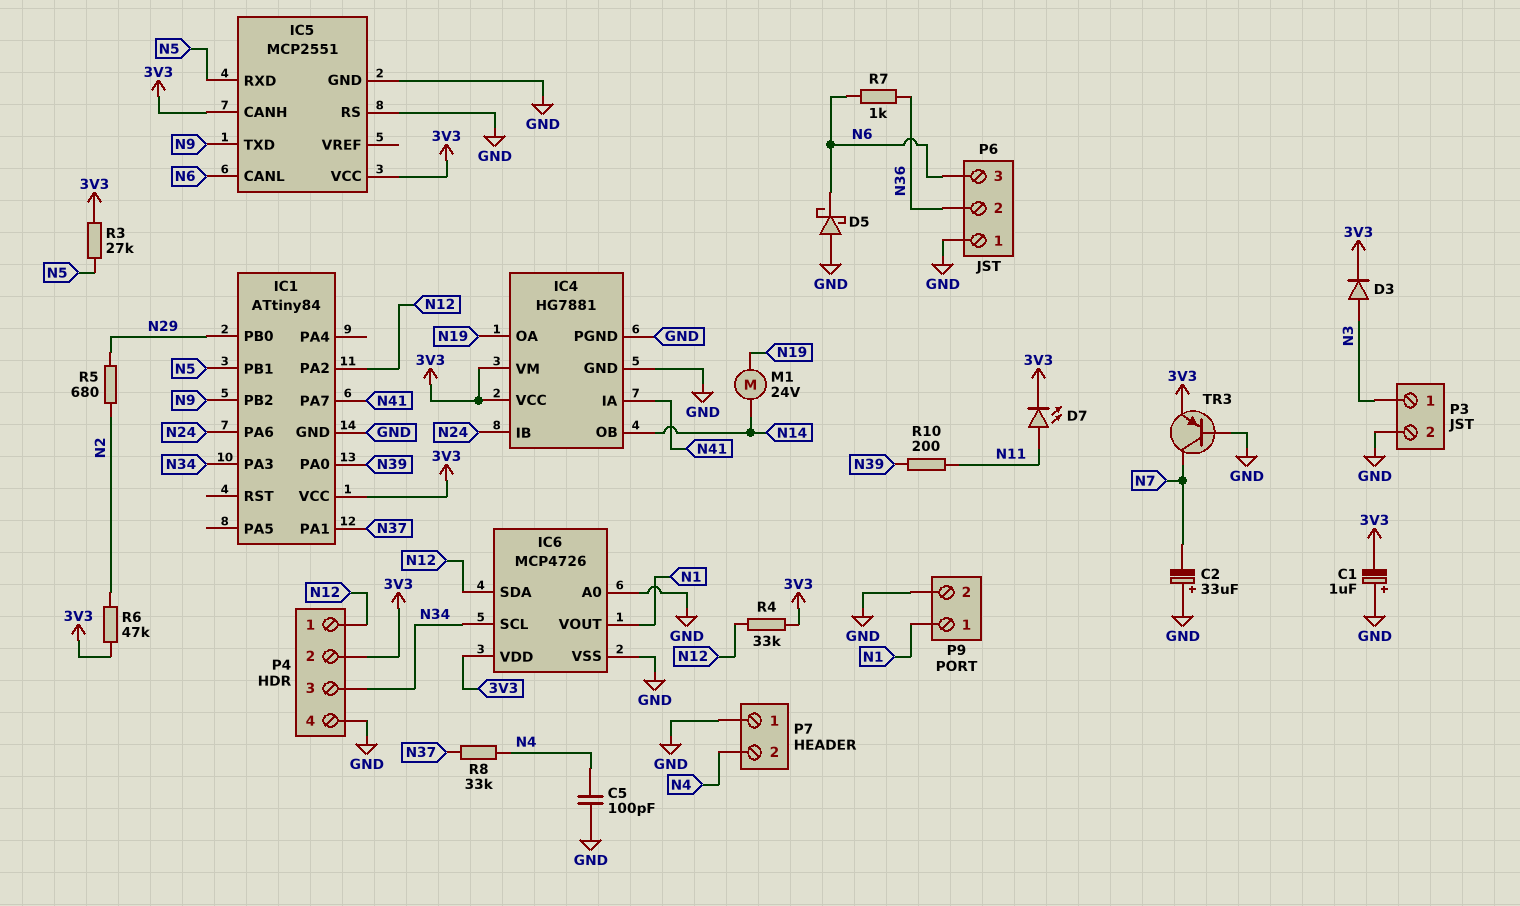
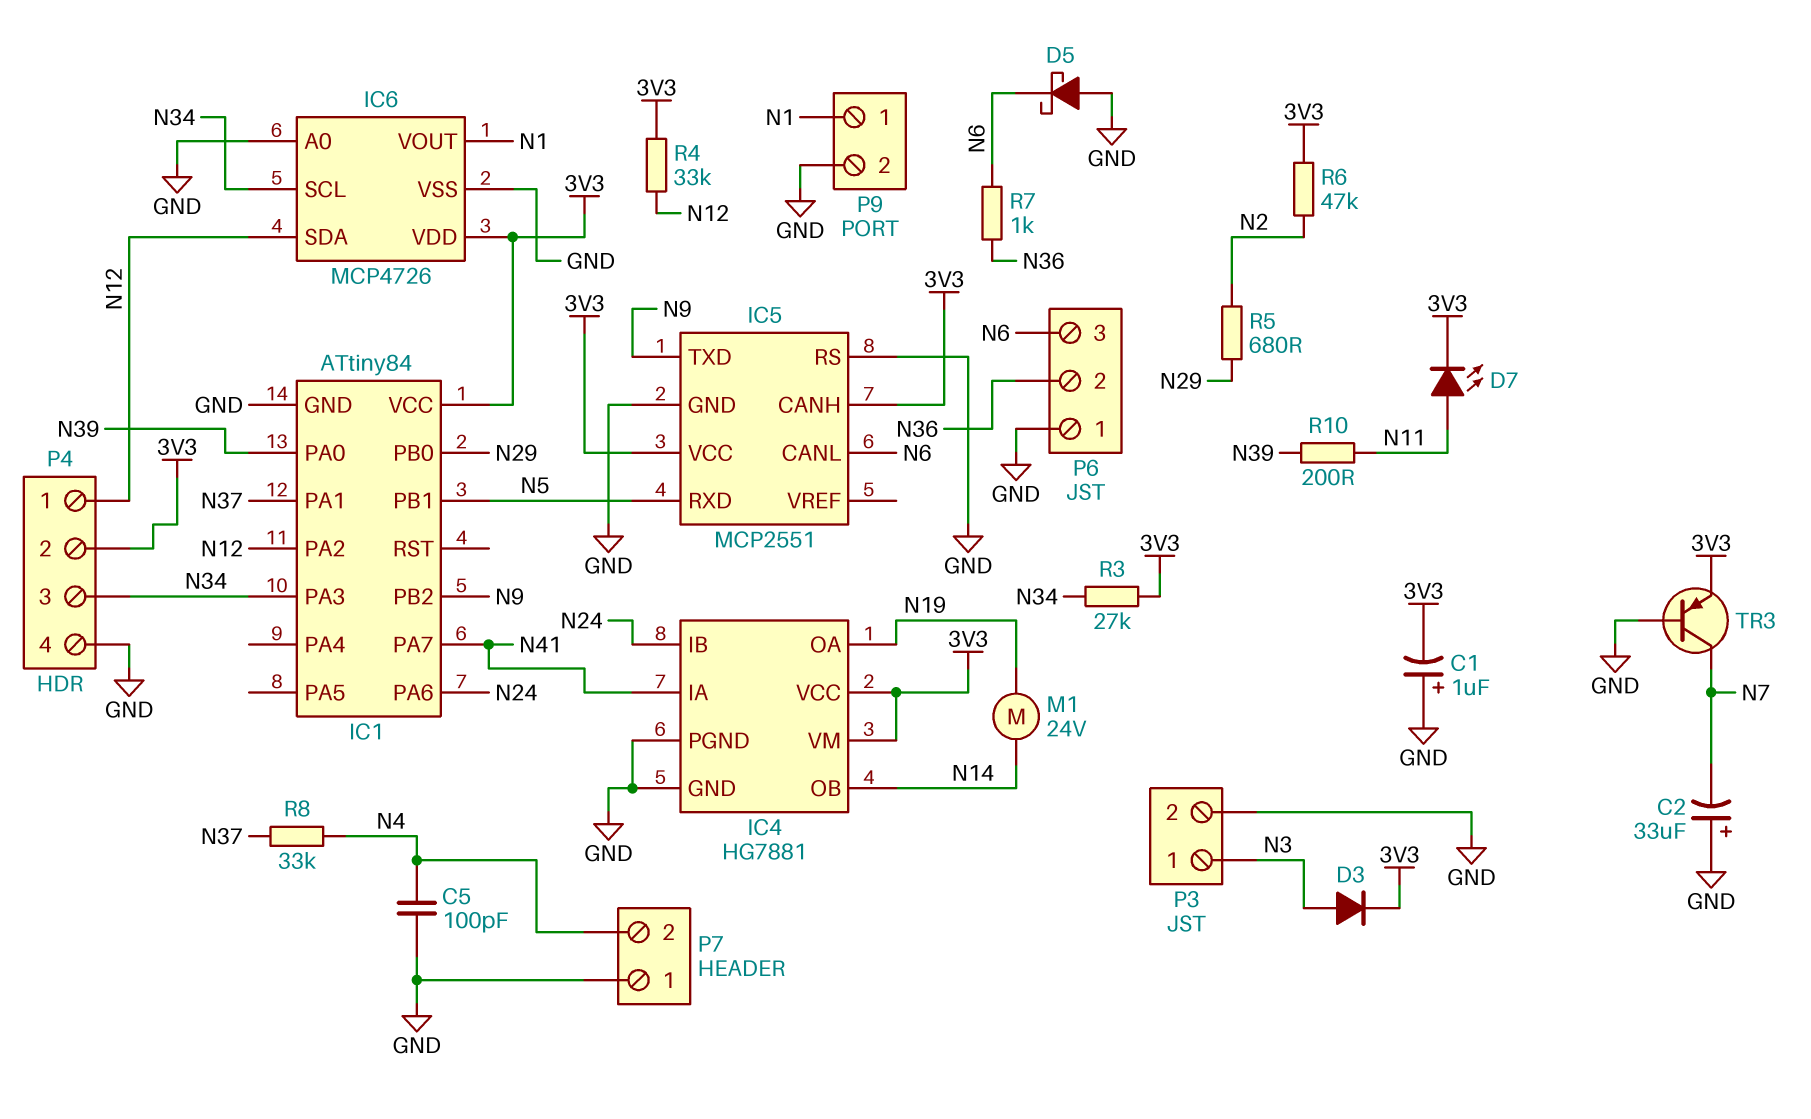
R3: 27k (3V3, N5) -> 27k (3V3, N34)

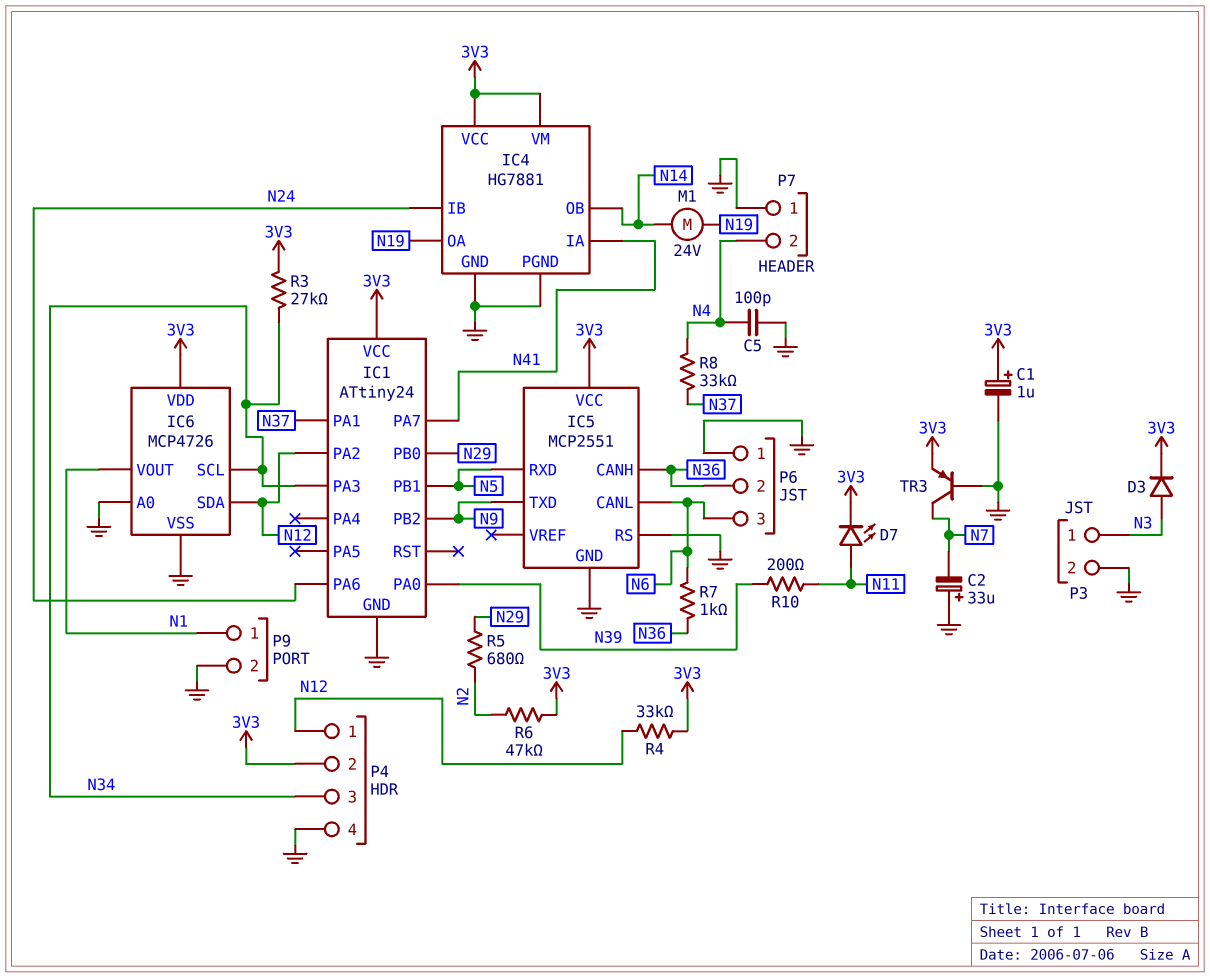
C1: 1uF (plus GND, minus 3V3) -> 1uF (plus 3V3, minus GND)
D5: schottky (A GND, K N6) -> none
IC1: ATtiny84 -> ATtiny24
IC5 pin CANH: 3V3 -> N36

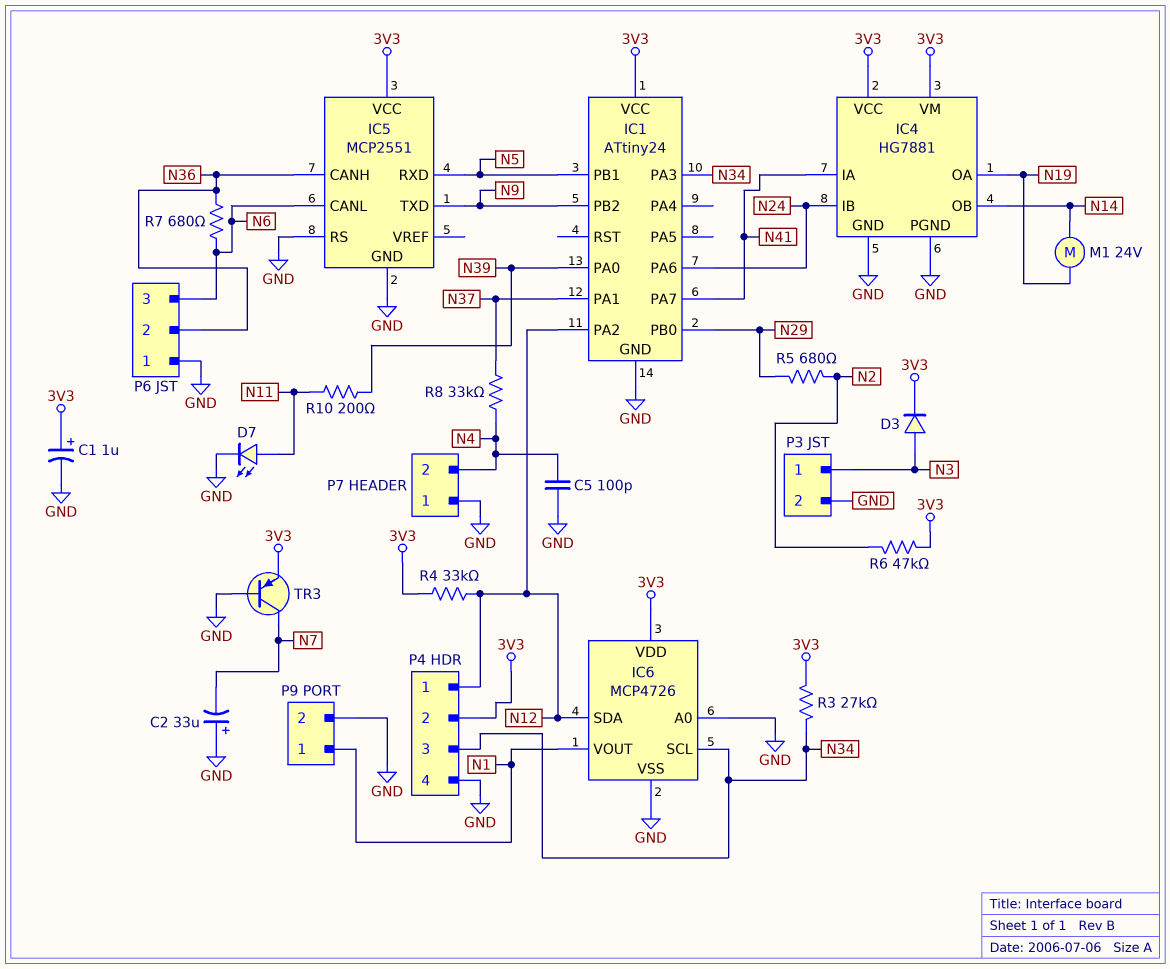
D7: LED (A N11, K 3V3) -> LED (A N11, K GND)
R7: 1k (N6, N36) -> 680 (N6, N36)

